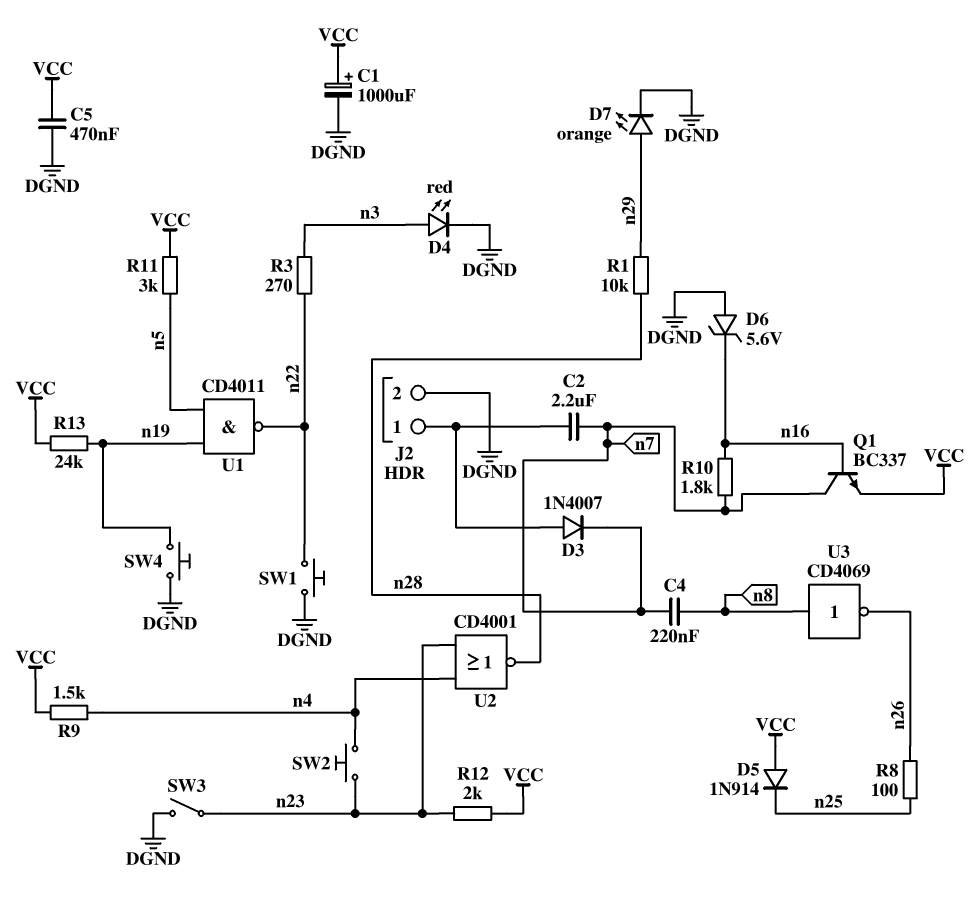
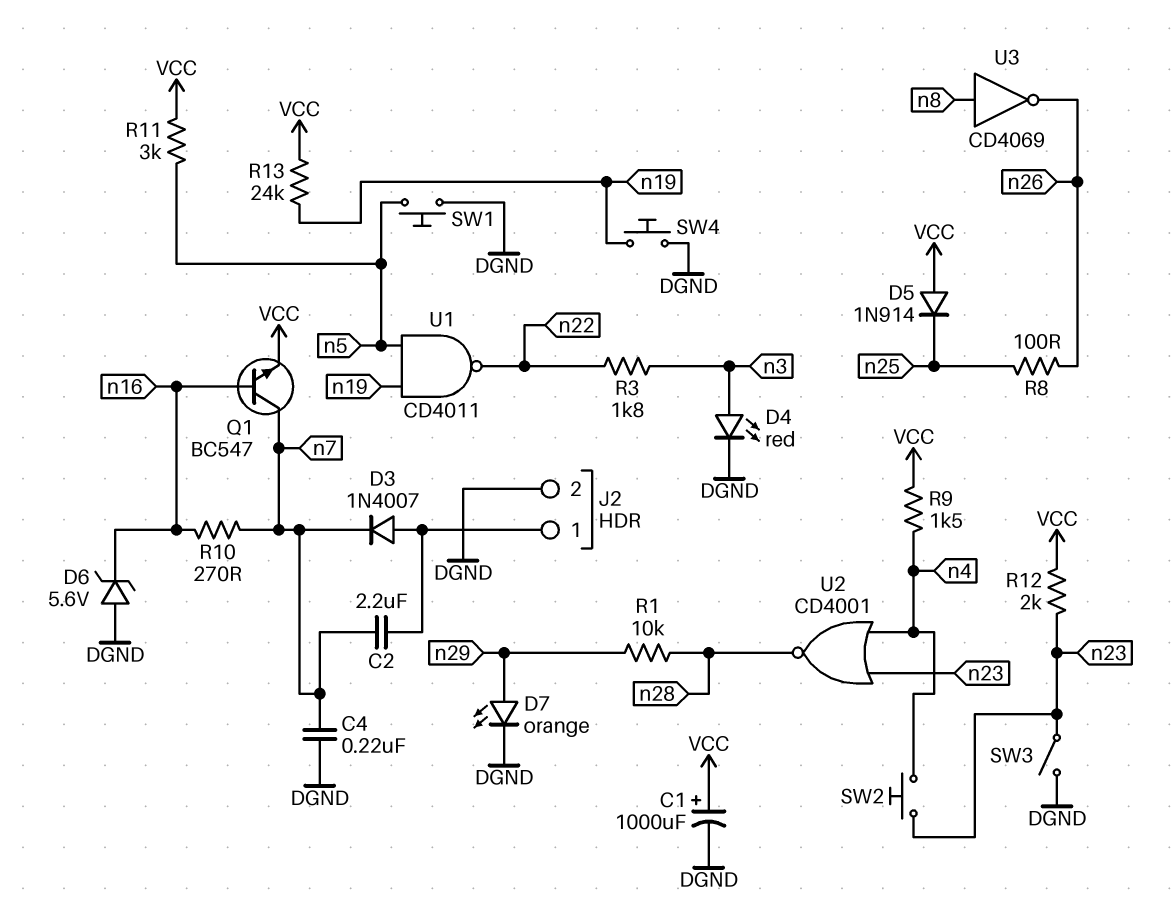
C4: 220nF (n7, n8) -> 220nF (DGND, n7)
C5: 470nF (DGND, VCC) -> none
Q1: NPN BC337 (B n16, C n7, E VCC) -> NPN BC547 (B n16, C n7, E VCC)
R3: 270 (n3, n22) -> 1.8k (n3, n22)
R10: 1.8k (n7, n16) -> 270 (n7, n16)
SW1: button (DGND, n22) -> button (DGND, n5)

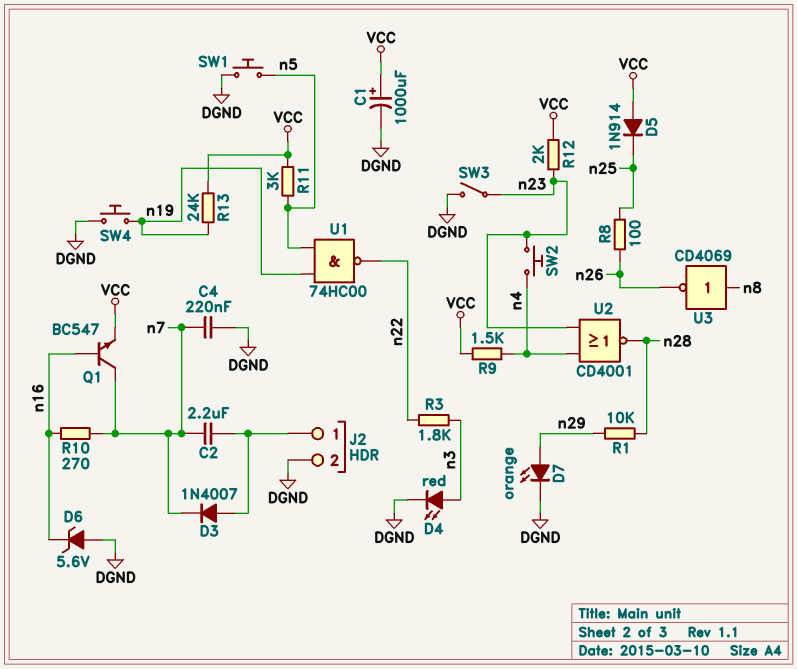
U1: NAND CD4011 (in n5, in n19, out n22) -> NAND 74HC00 (in n5, in n19, out n22)

